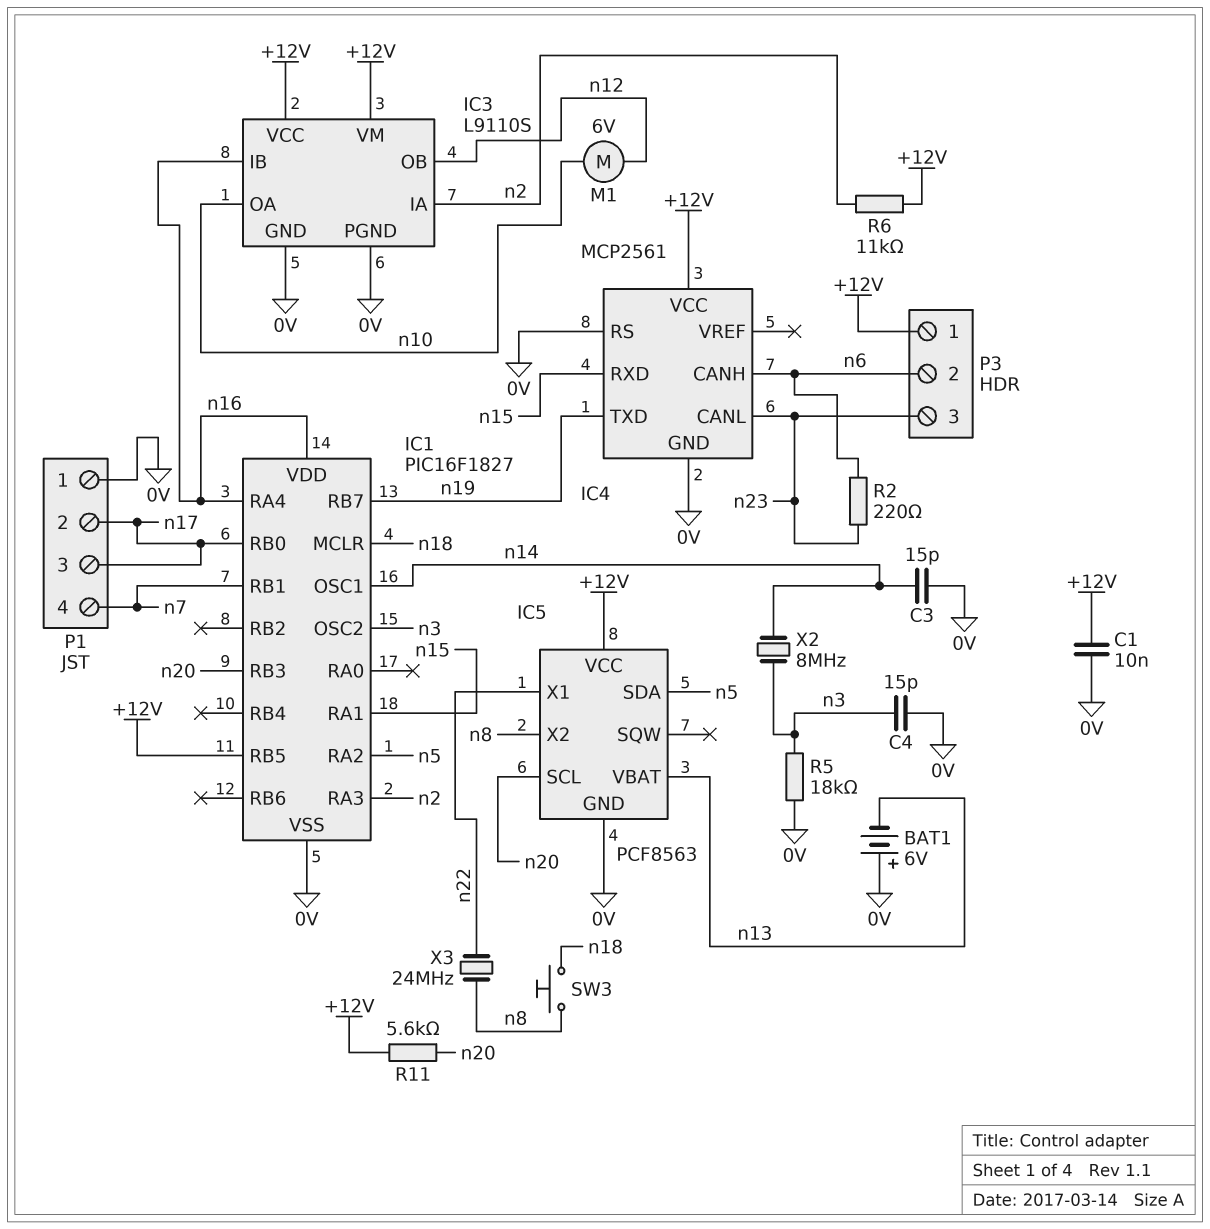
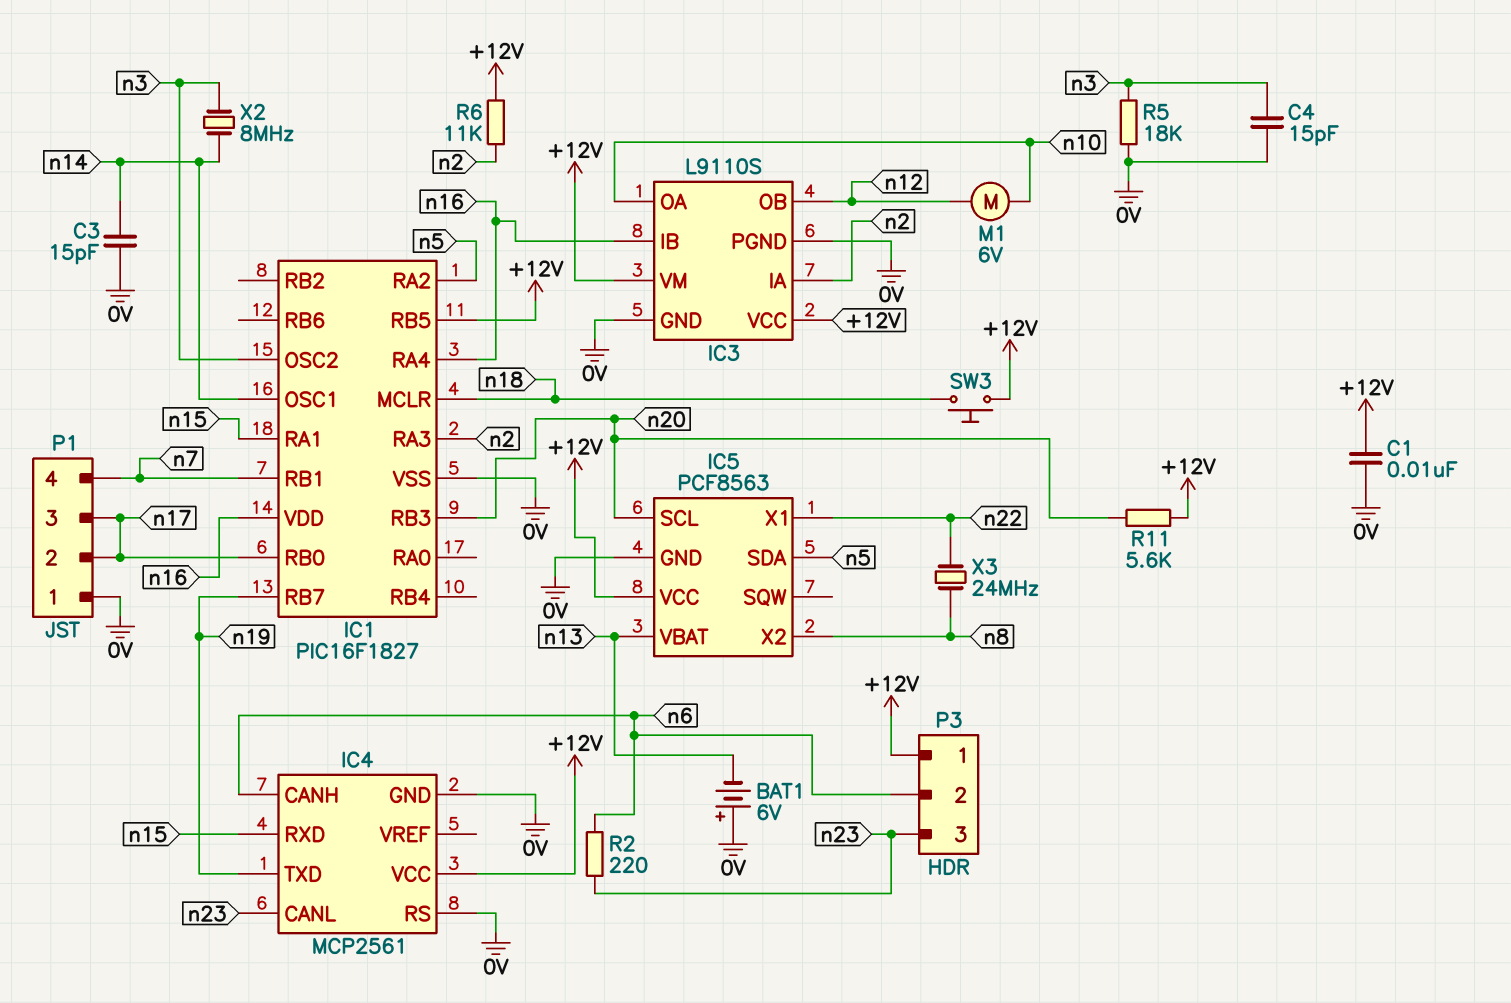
SW3: button (n8, n18) -> button (+12V, n18)

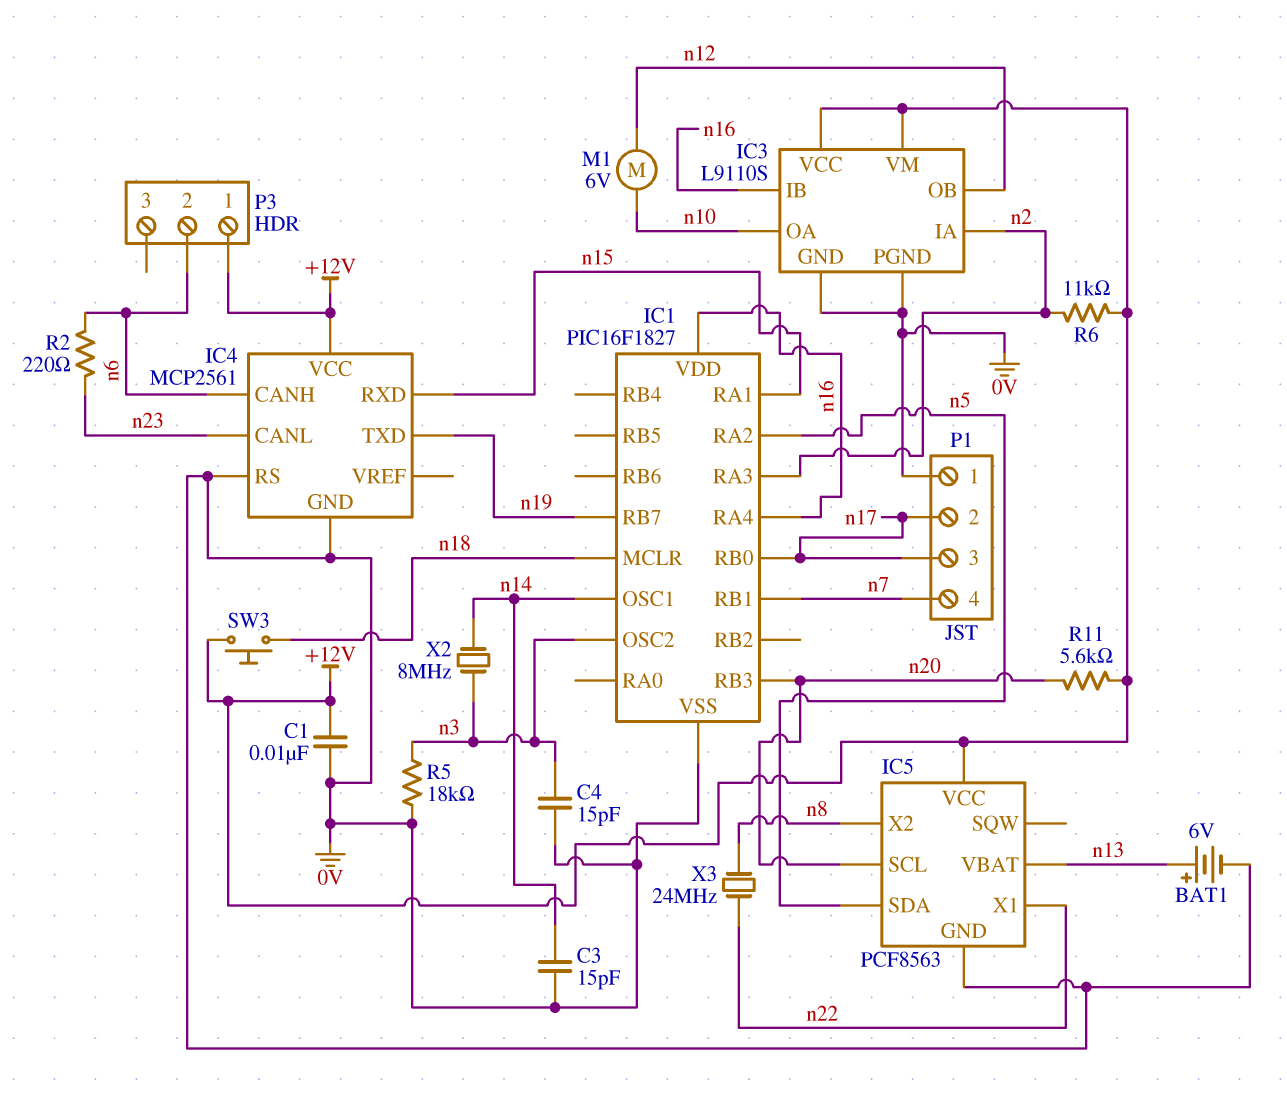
BAT1: 6V (plus 0V, minus n13) -> 6V (plus n13, minus 0V)
IC1 pin RB5: +12V -> none
P3 pin 3: n23 -> none

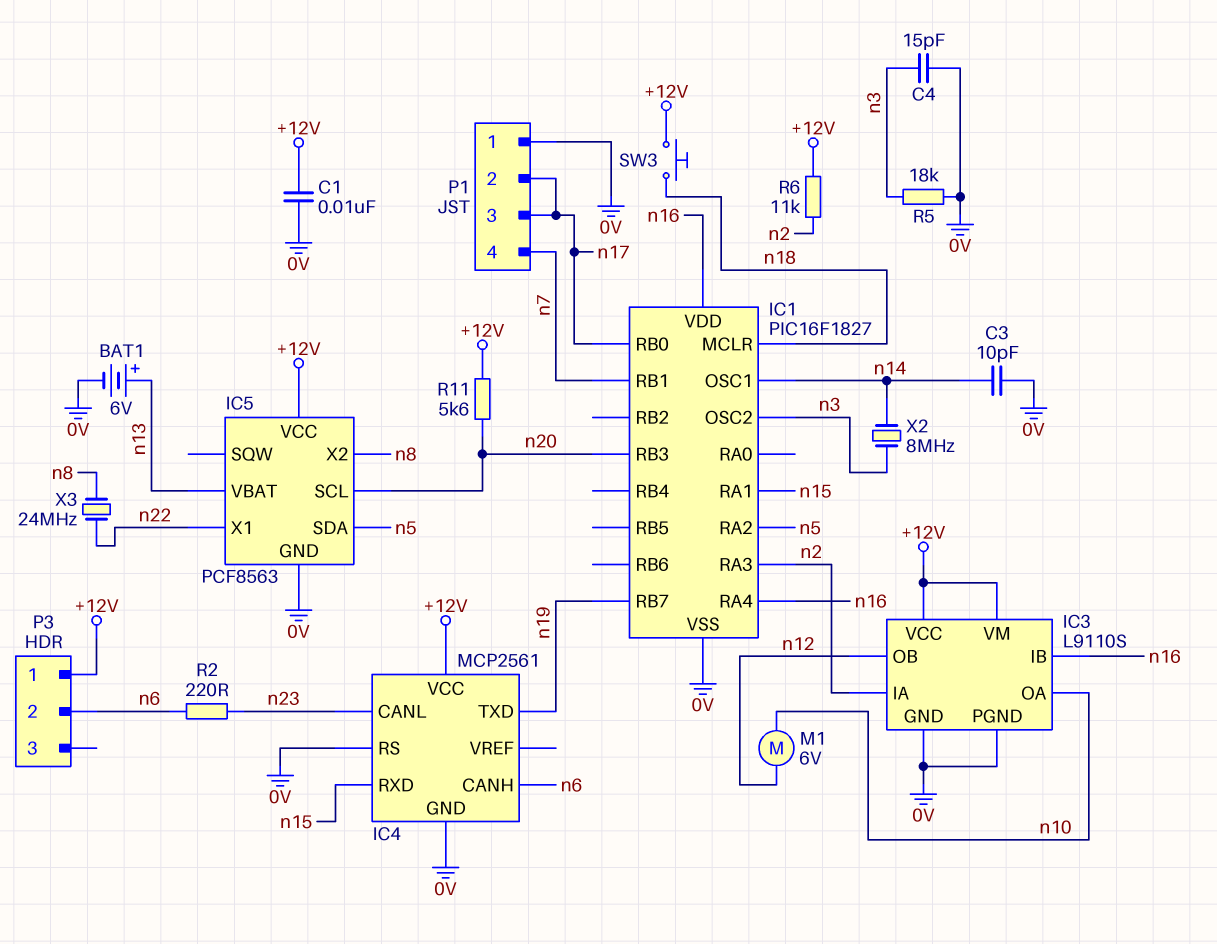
C3: 15pF (0V, n14) -> 10pF (0V, n14)

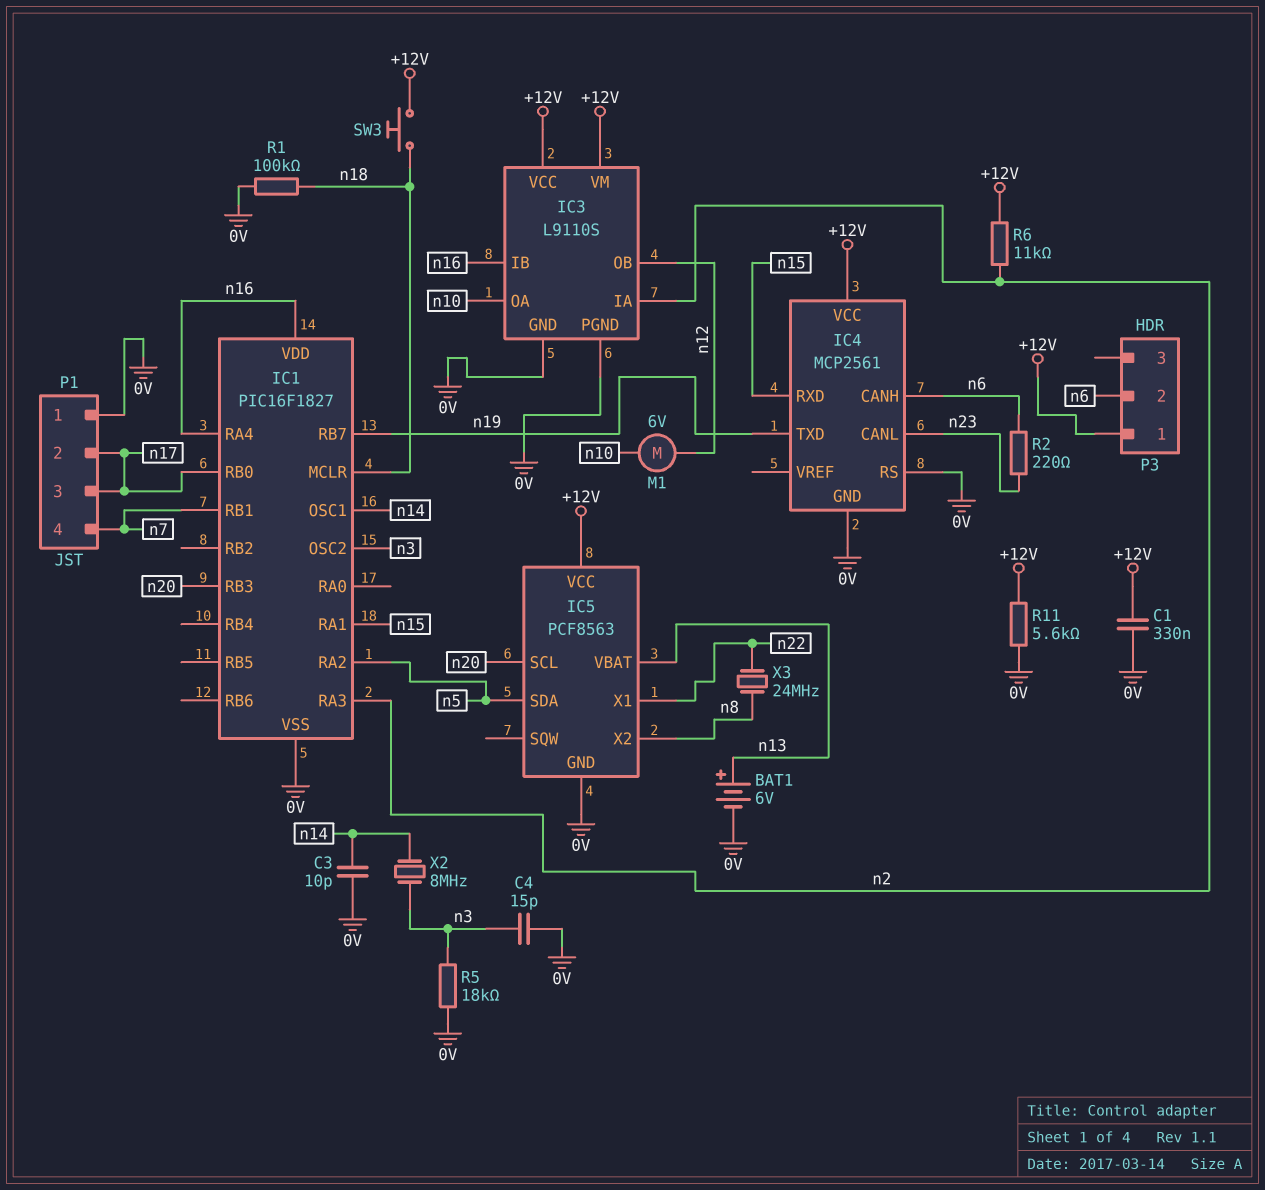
C1: 10nF (+12V, 0V) -> 330nF (+12V, 0V)
R1: none -> 100k (0V, n18)
R11: 5.6k (+12V, n20) -> 5.6k (+12V, 0V)

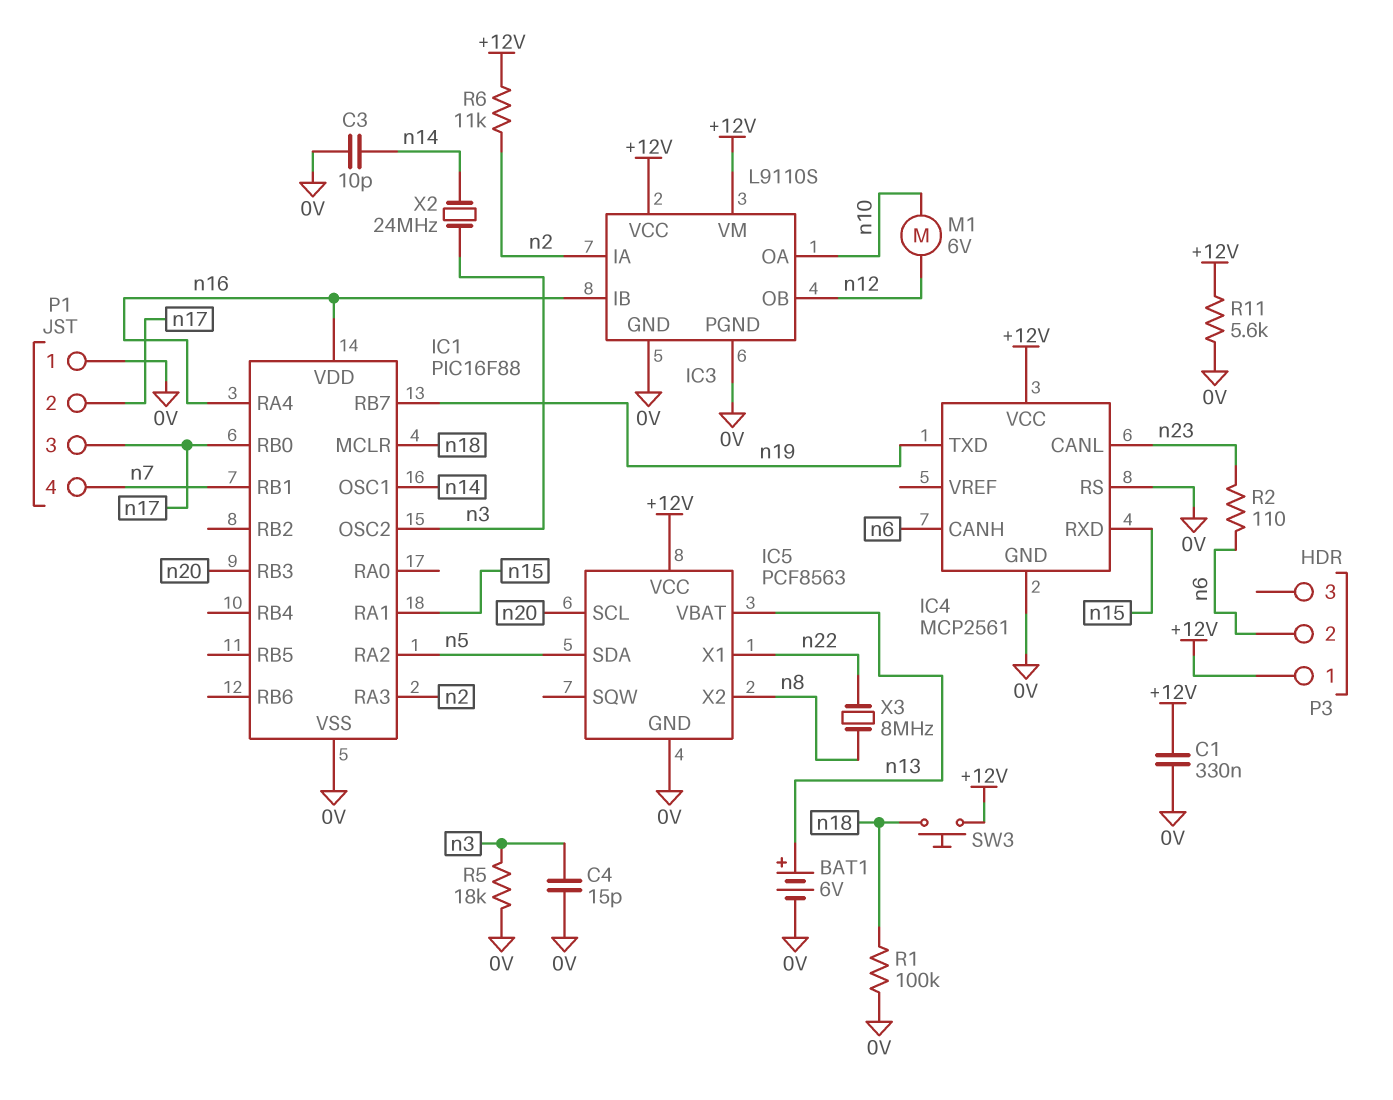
IC1: PIC16F1827 -> PIC16F88
R2: 220 (n6, n23) -> 110 (n6, n23)
X2: 8MHz (n3, n14) -> 24MHz (n3, n14)
X3: 24MHz (n8, n22) -> 8MHz (n8, n22)

